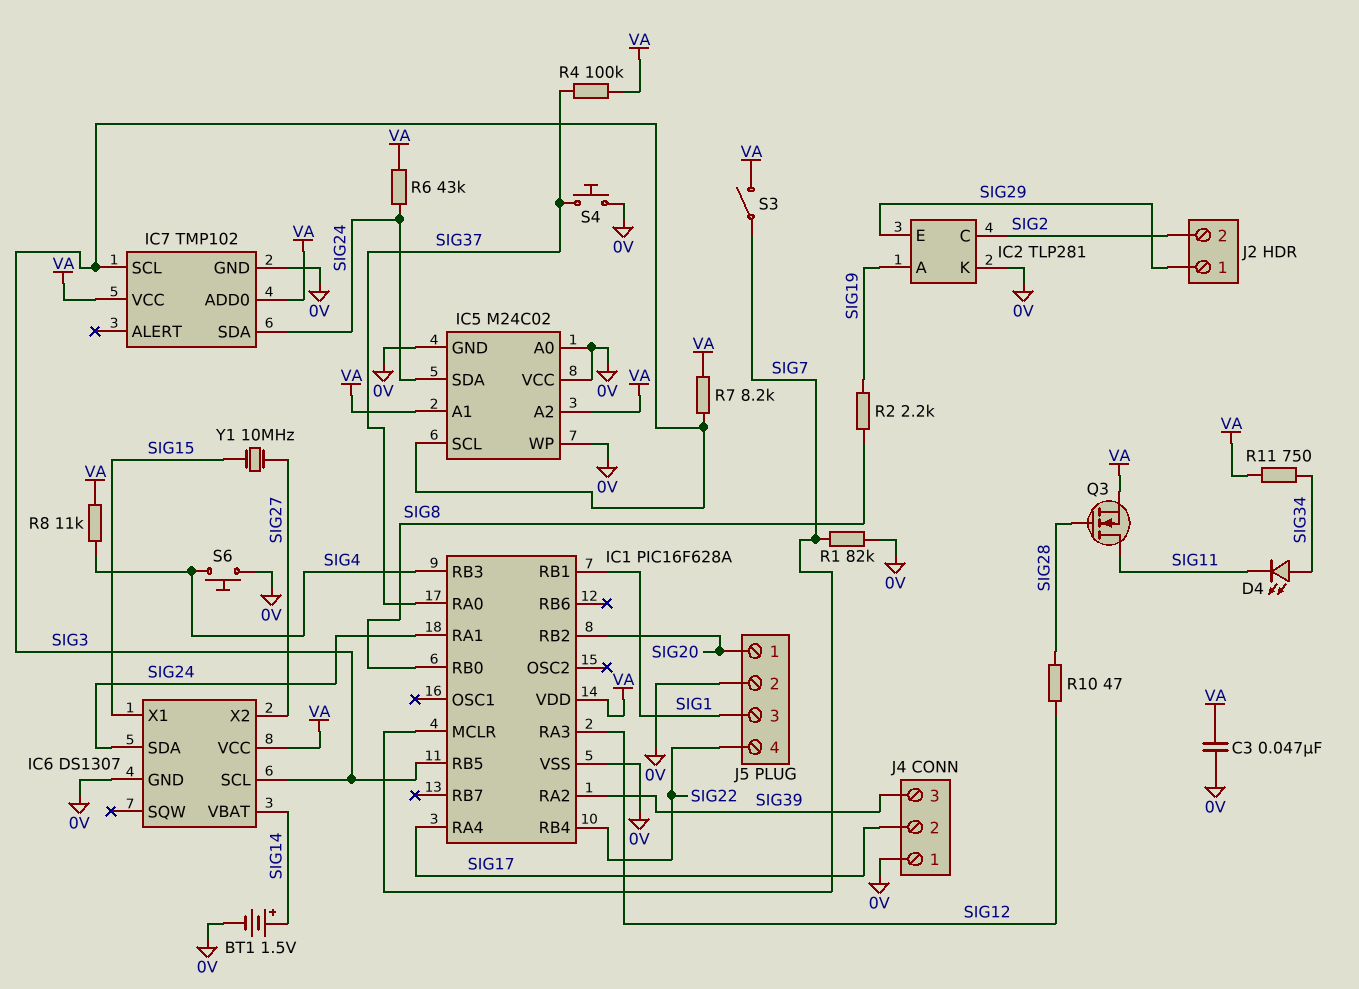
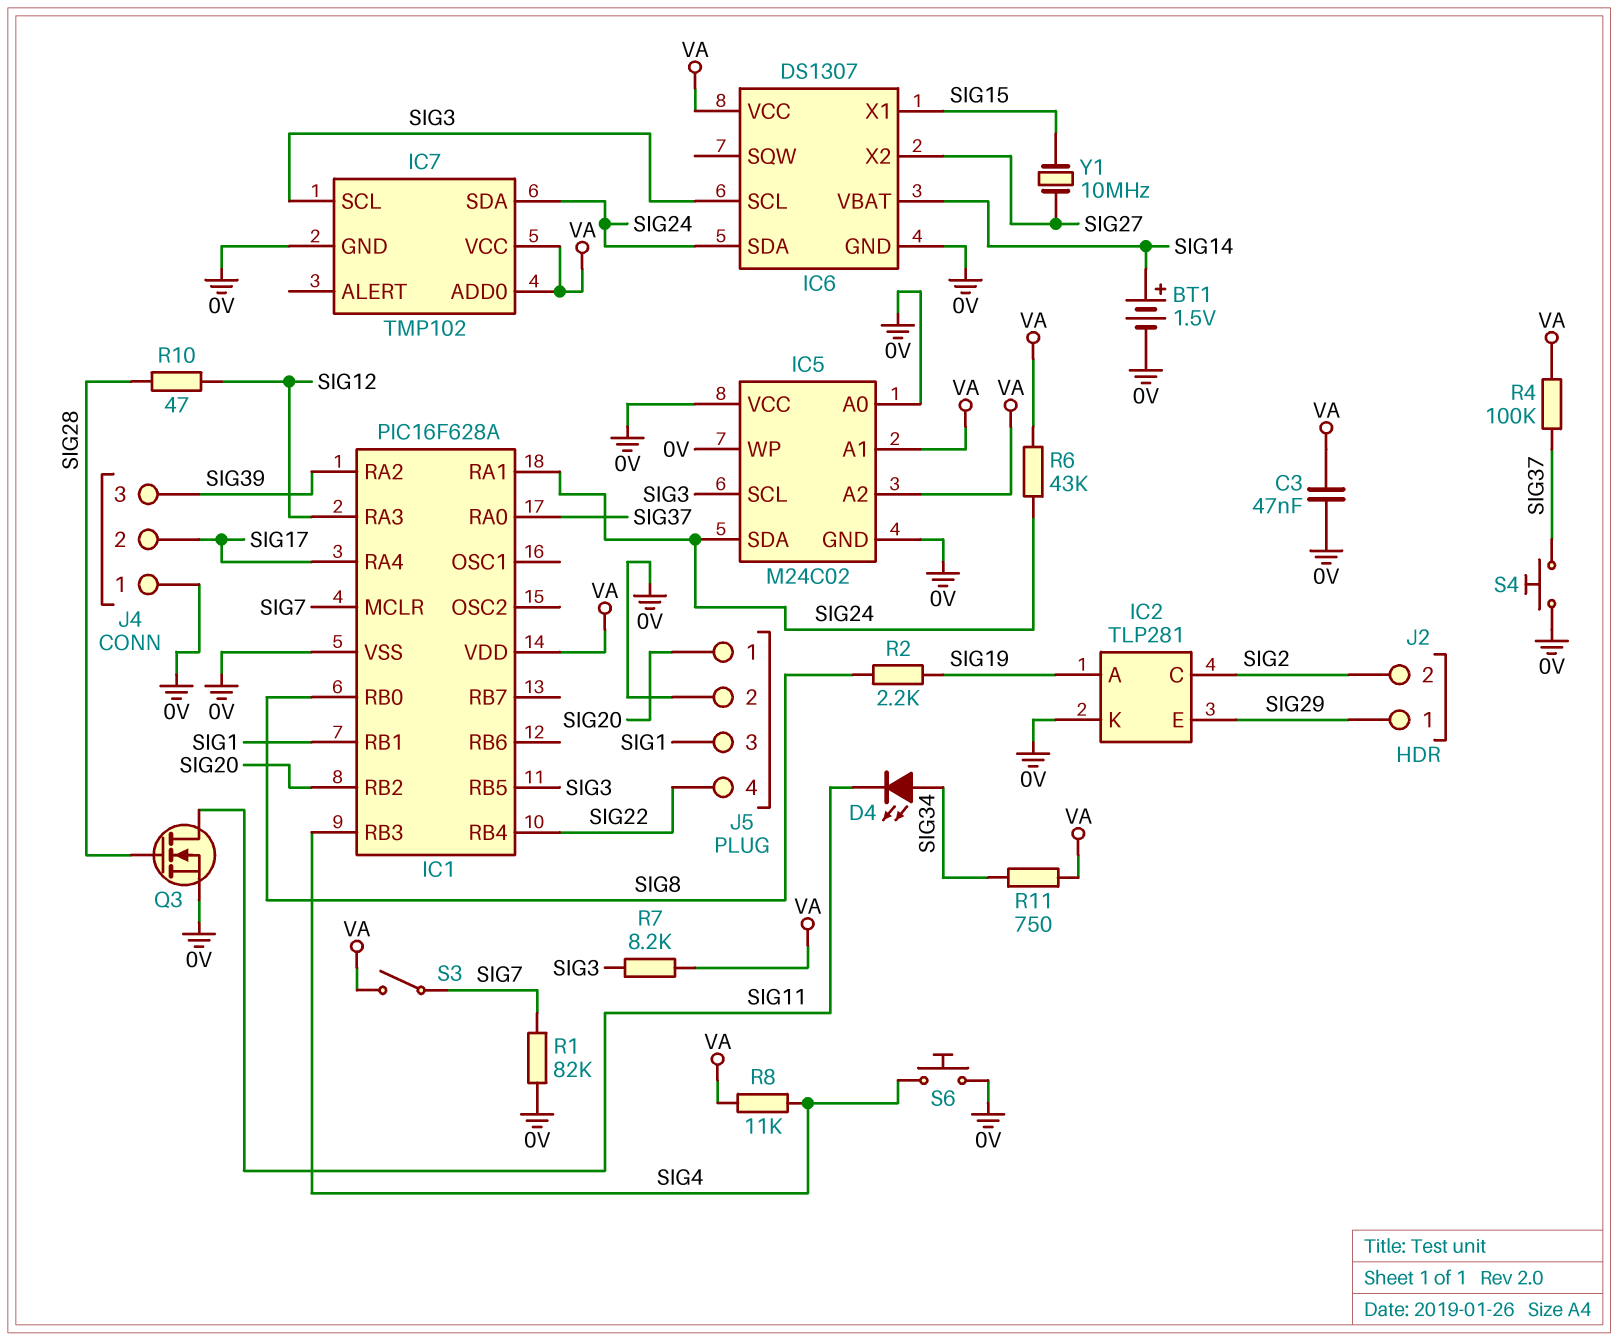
Q3: NMOS (G SIG28, D SIG11, S VA) -> NMOS (G SIG28, D SIG11, S 0V)

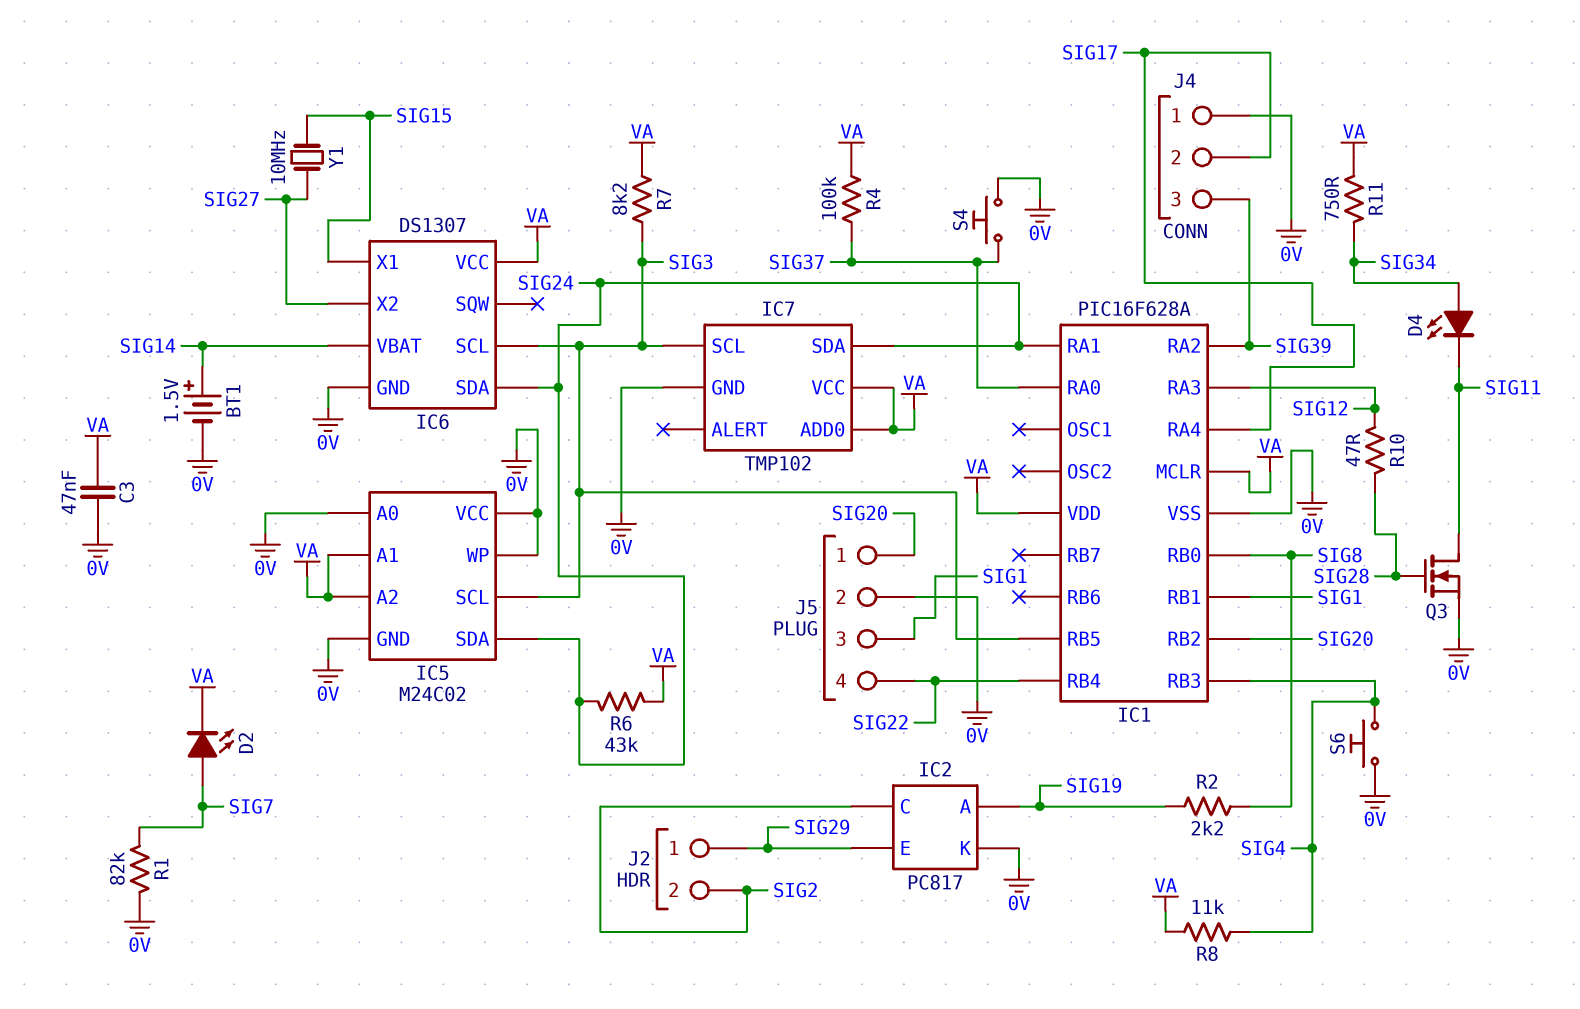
D2: none -> LED (A SIG7, K VA)
IC1 pin MCLR: SIG7 -> VA
IC2: TLP281 -> PC817
S3: switch (SIG7, VA) -> none

